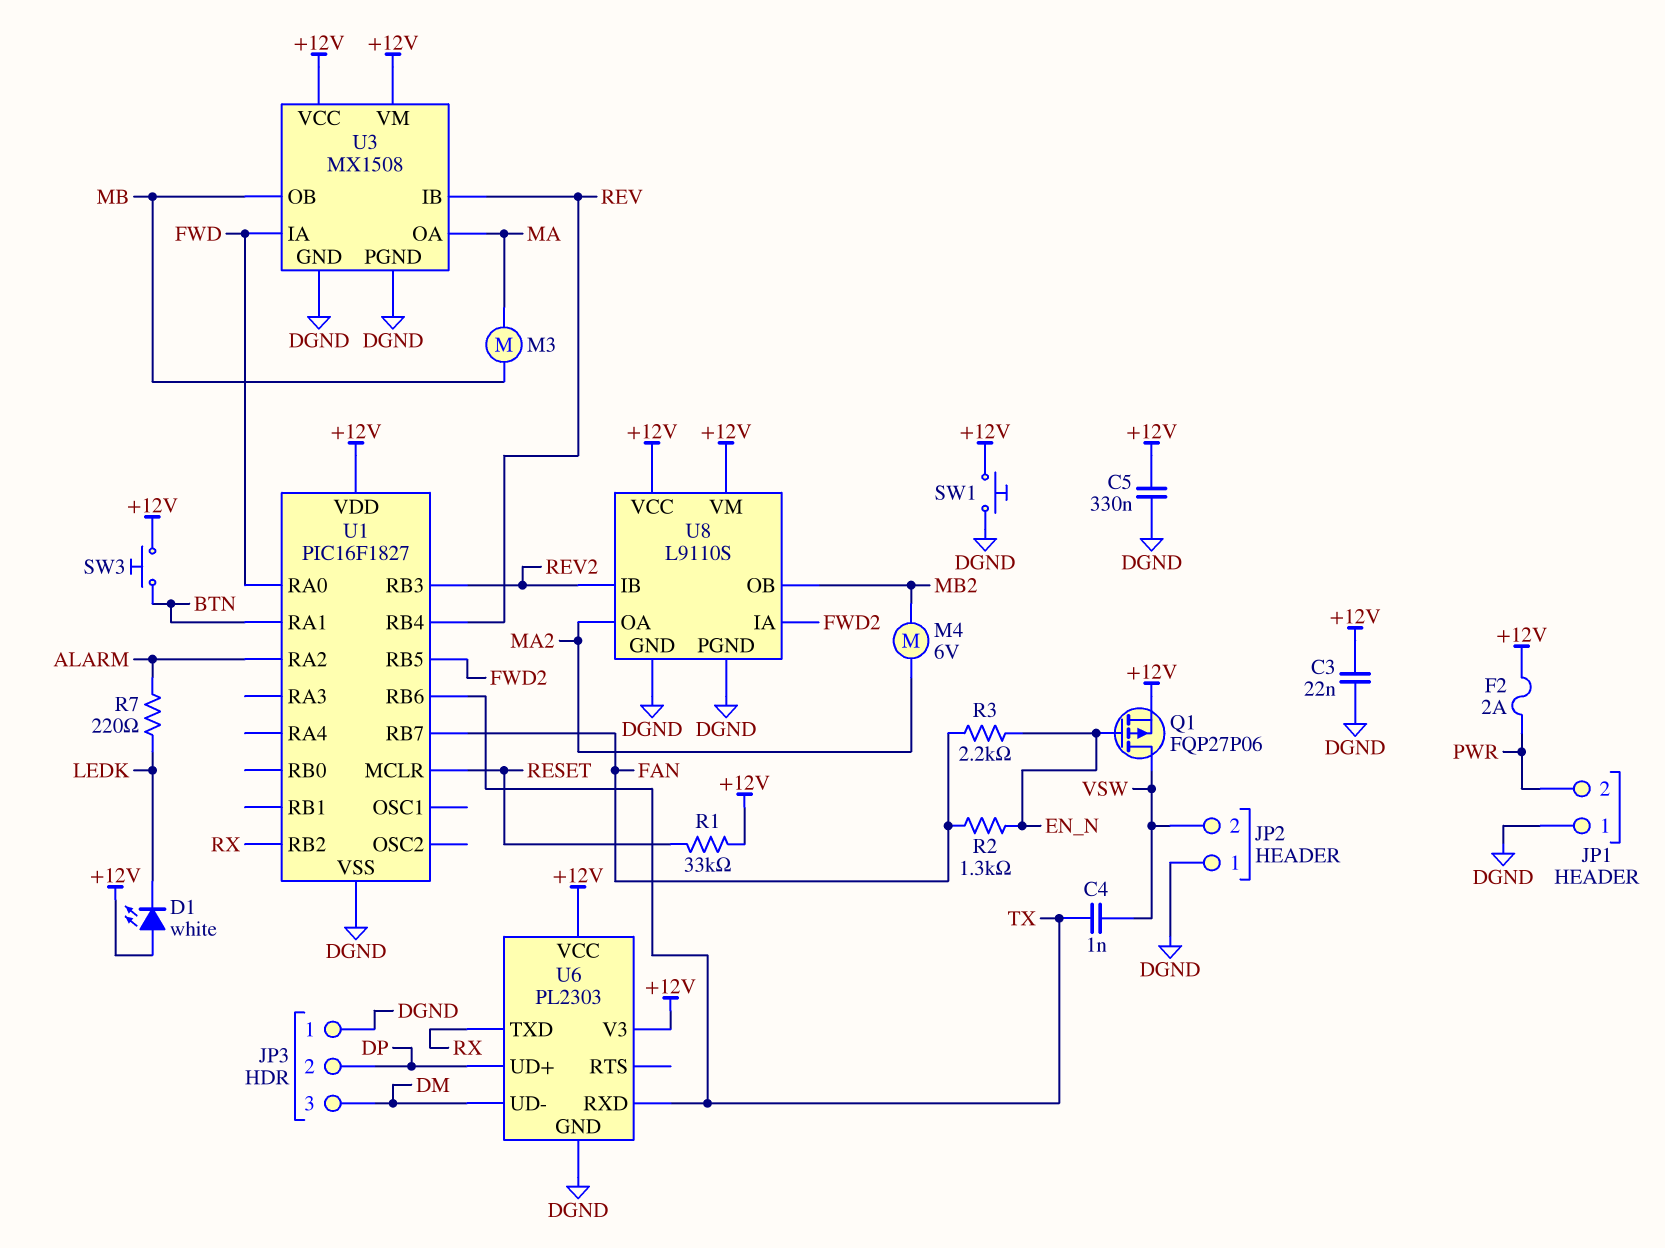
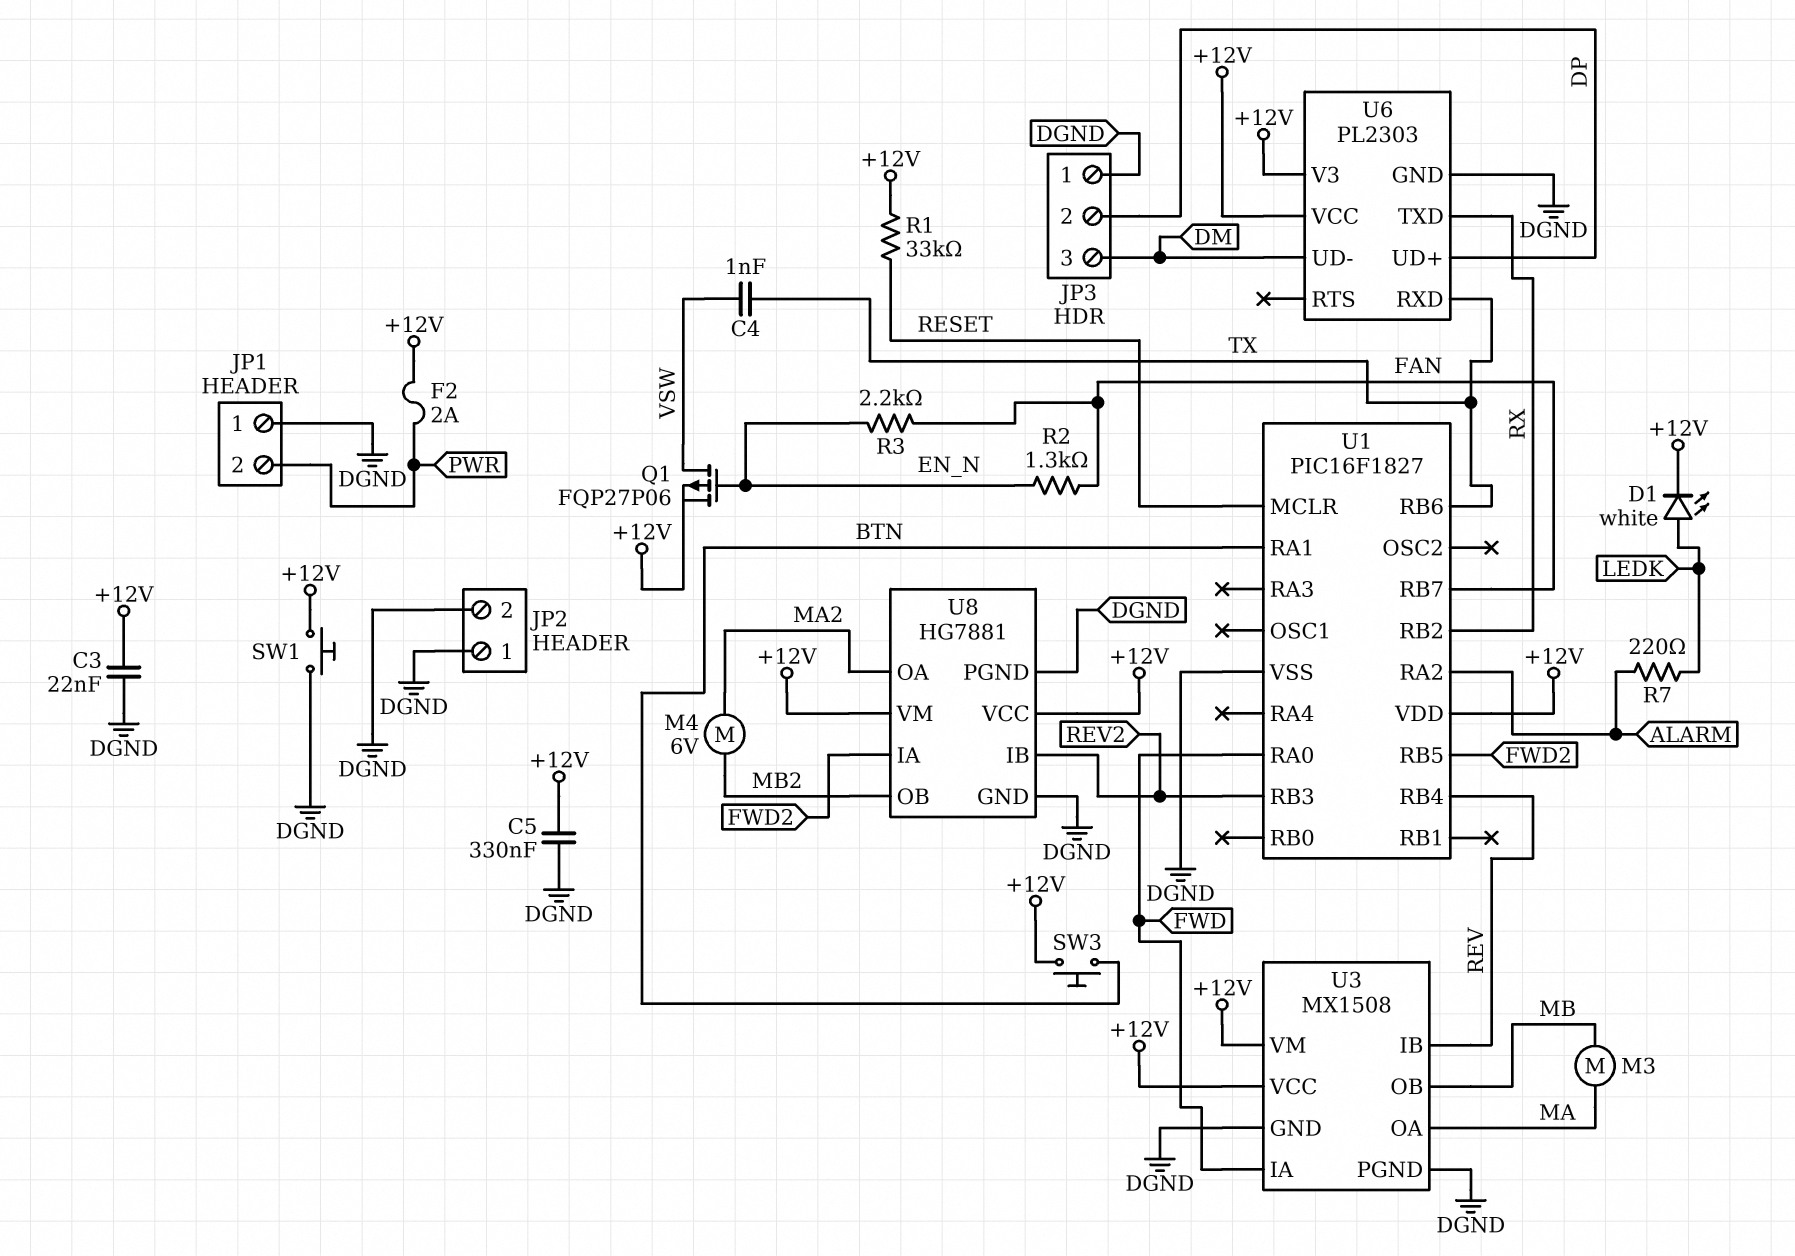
D1: LED white (A +12V, K LEDK) -> LED white (A LEDK, K +12V)
JP2 pin 2: VSW -> DGND
U8: L9110S -> HG7881

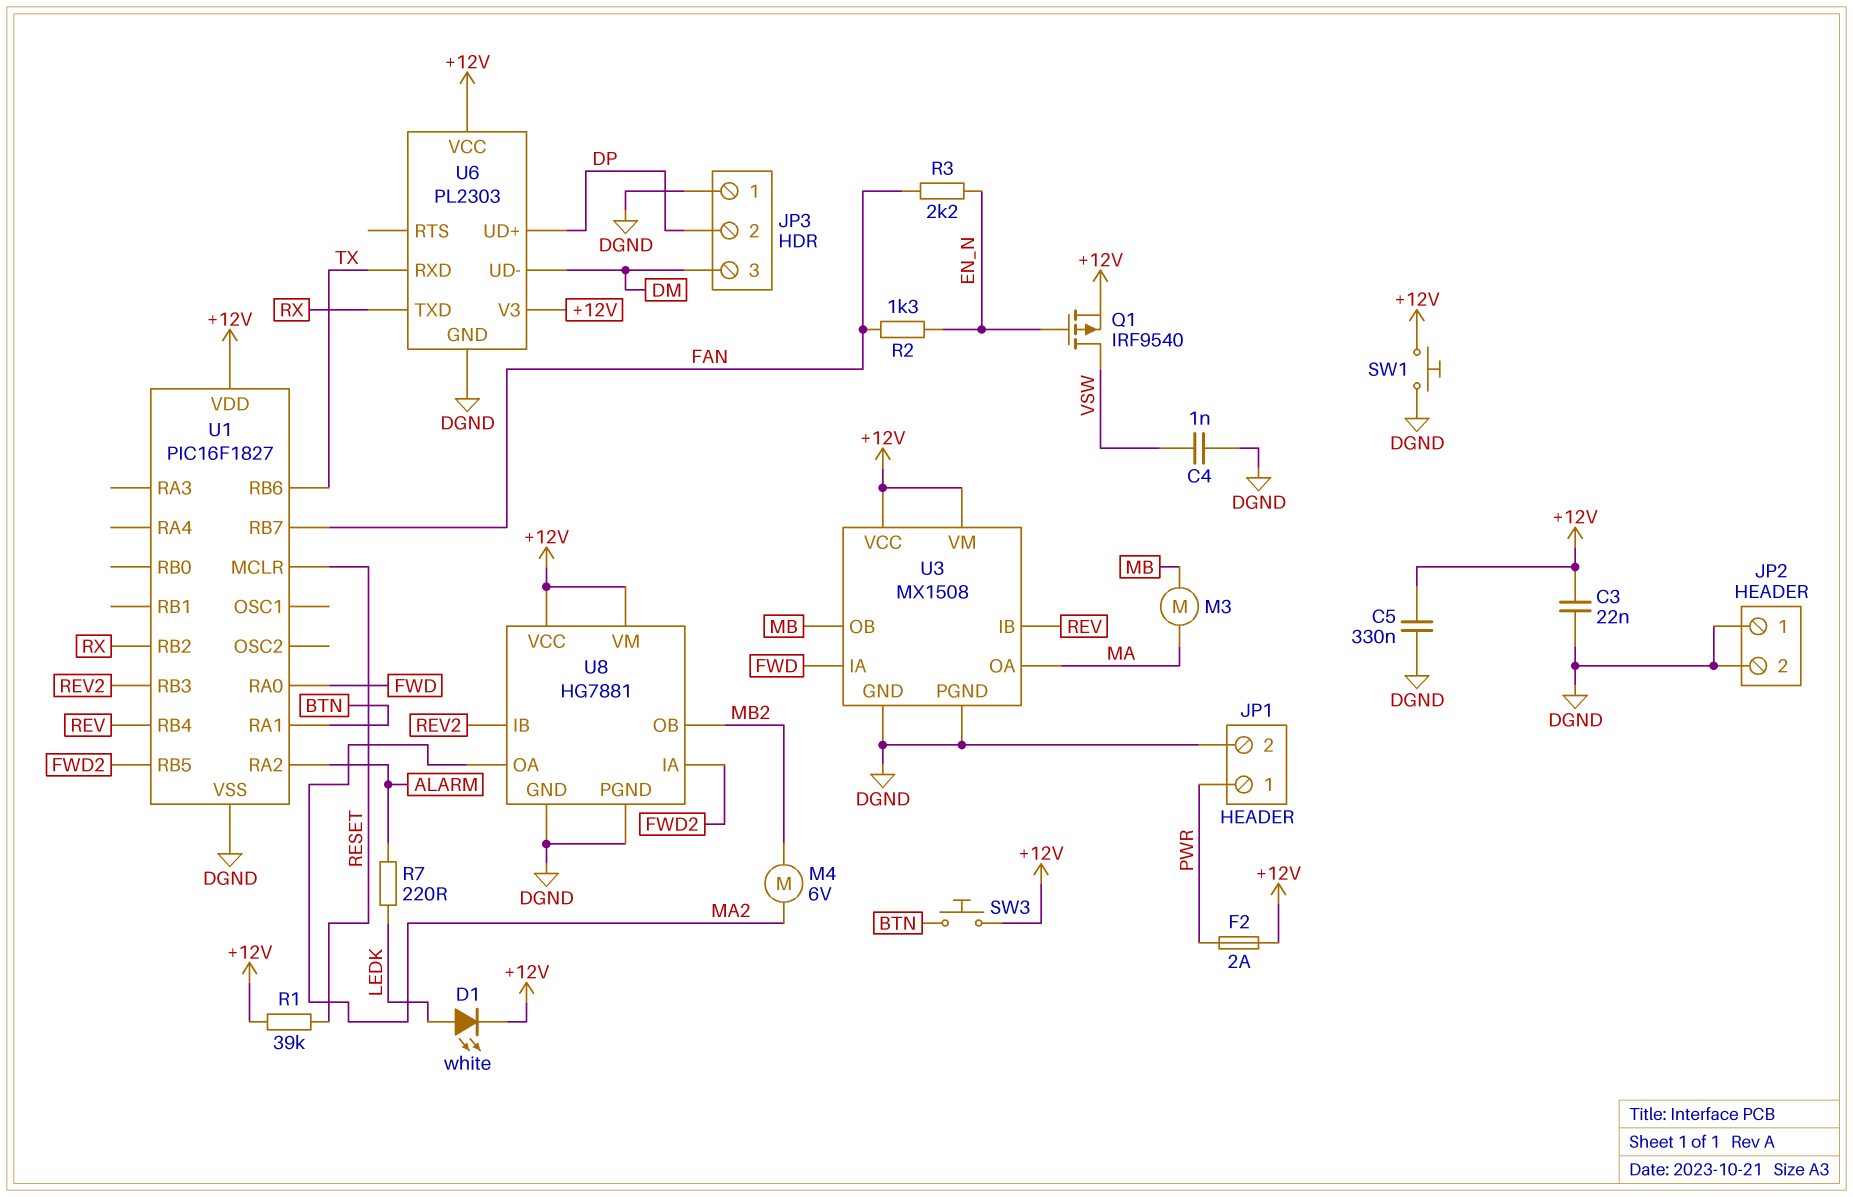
C4: 1nF (TX, VSW) -> 1nF (DGND, VSW)
JP1 pin 1: DGND -> PWR
JP1 pin 2: PWR -> DGND
Q1: PMOS FQP27P06 (G EN_N, D VSW, S +12V) -> PMOS IRF9540 (G EN_N, D VSW, S +12V)
R1: 33k (+12V, RESET) -> 39k (+12V, RESET)

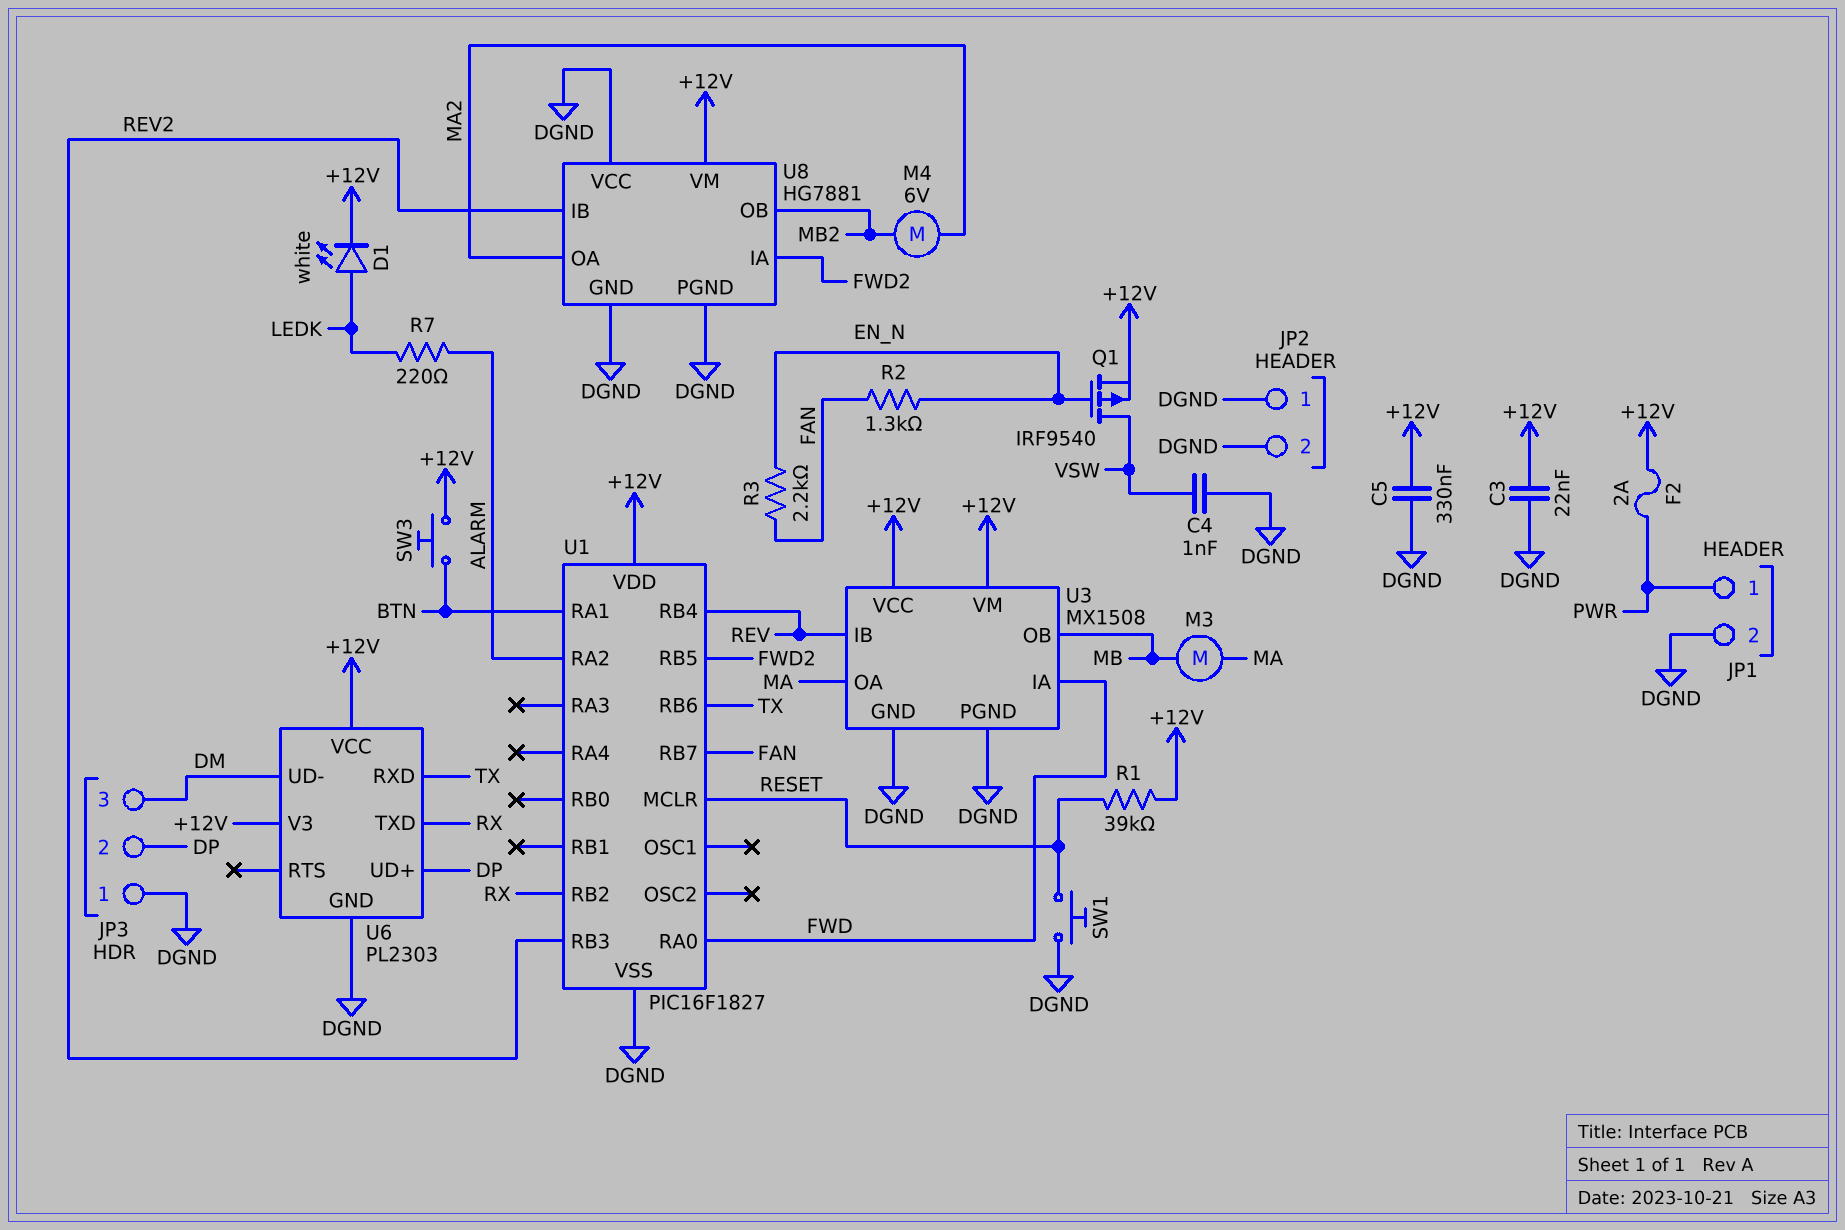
SW1: button (+12V, DGND) -> button (DGND, RESET)
U8 pin VCC: +12V -> DGND

